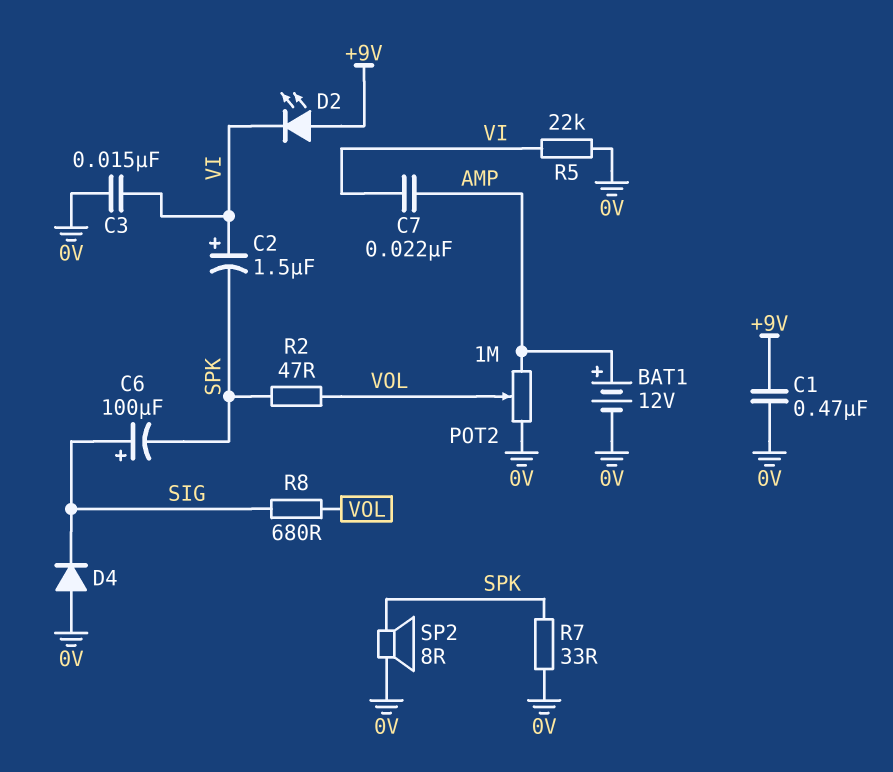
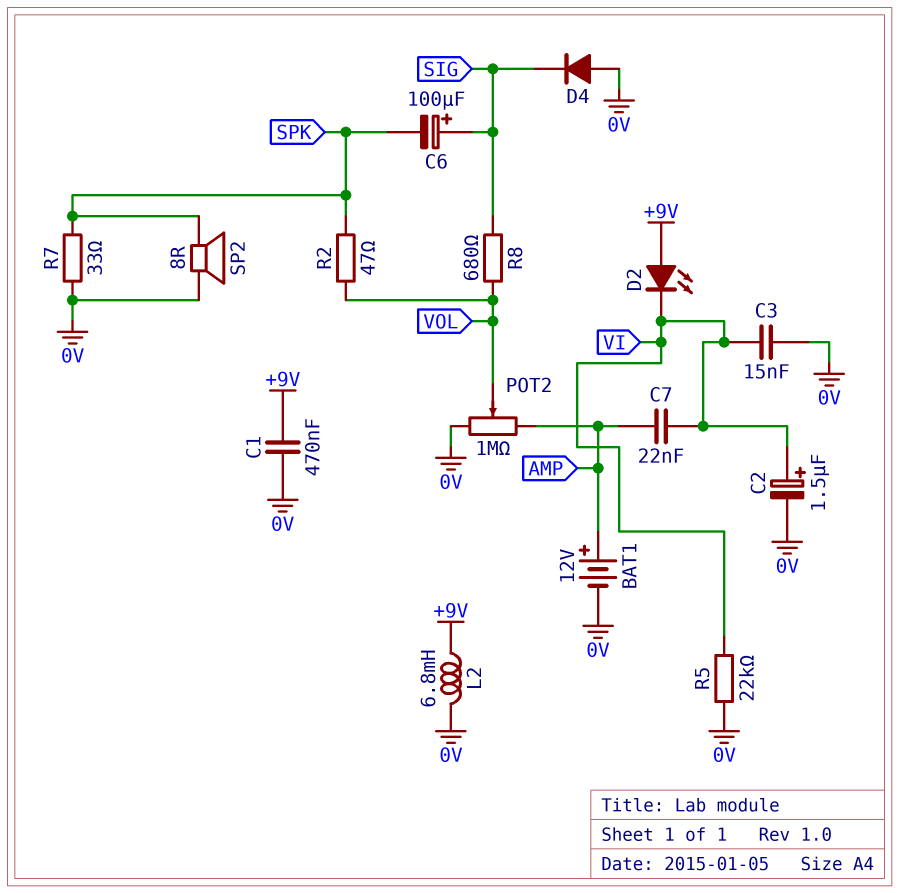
C2: 1.5uF (plus VI, minus SPK) -> 1.5uF (plus VI, minus 0V)
L2: none -> 6.8mH (+9V, 0V)

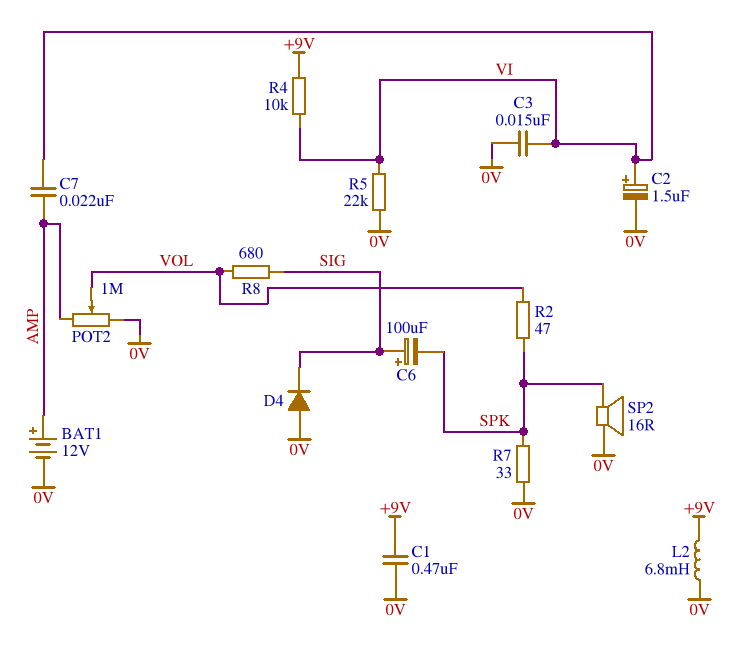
D2: LED (A +9V, K VI) -> none
R4: none -> 10k (+9V, VI)
SP2: speaker 8R (0V, SPK) -> speaker 16R (0V, SPK)

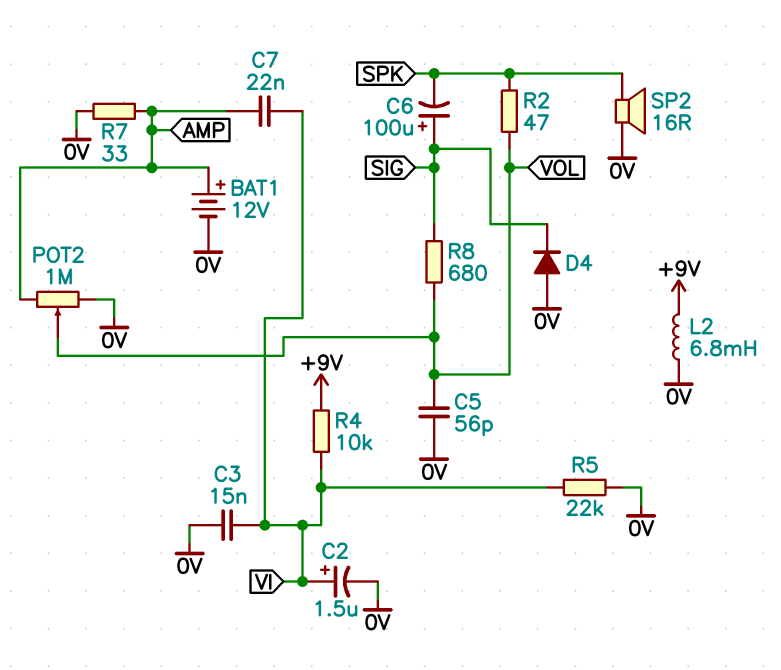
C1: 470nF (+9V, 0V) -> none
C5: none -> 56pF (0V, VOL)
R7: 33 (0V, SPK) -> 33 (0V, AMP)

